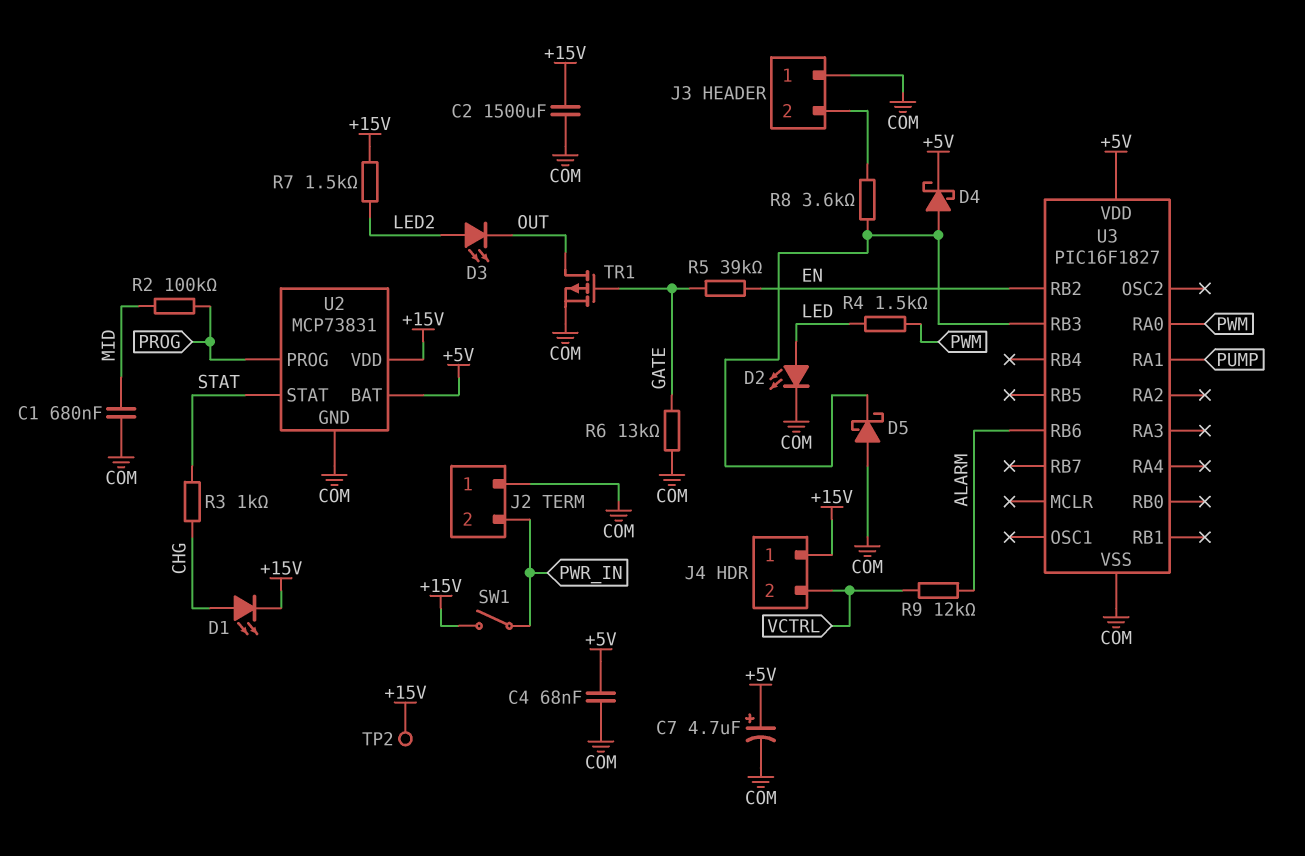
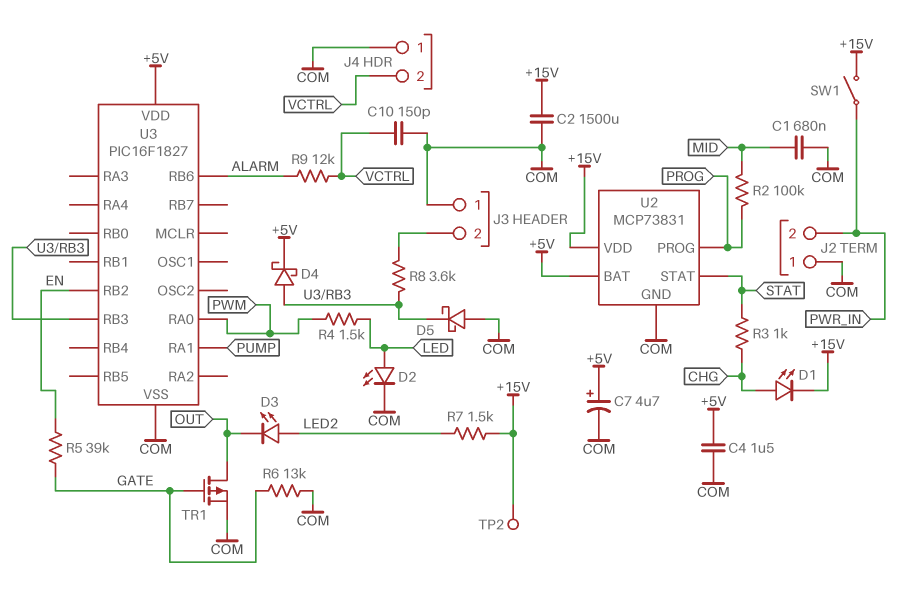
C4: 68nF (+5V, COM) -> 1.5uF (+5V, COM)
C10: none -> 150pF (COM, VCTRL)
J4 pin 1: +15V -> COM

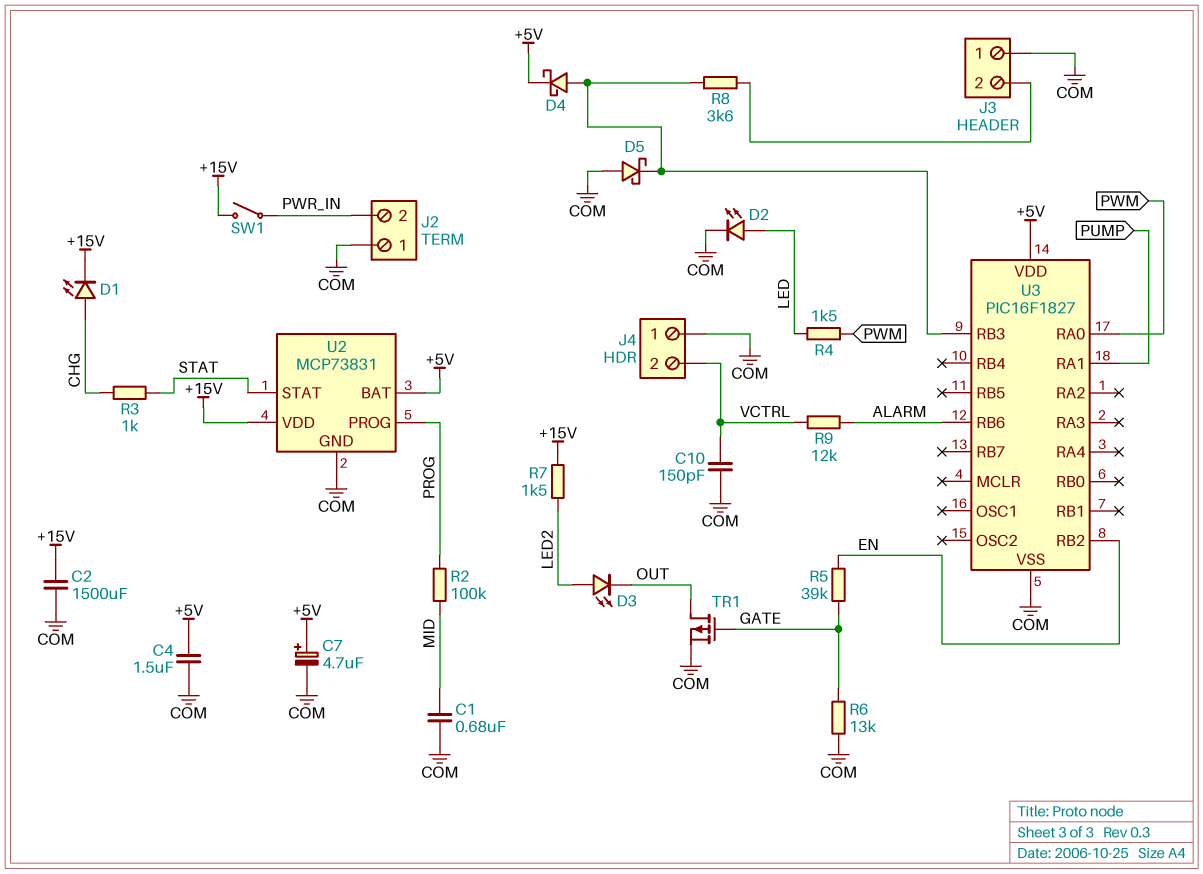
TP2: test point (+15V) -> none

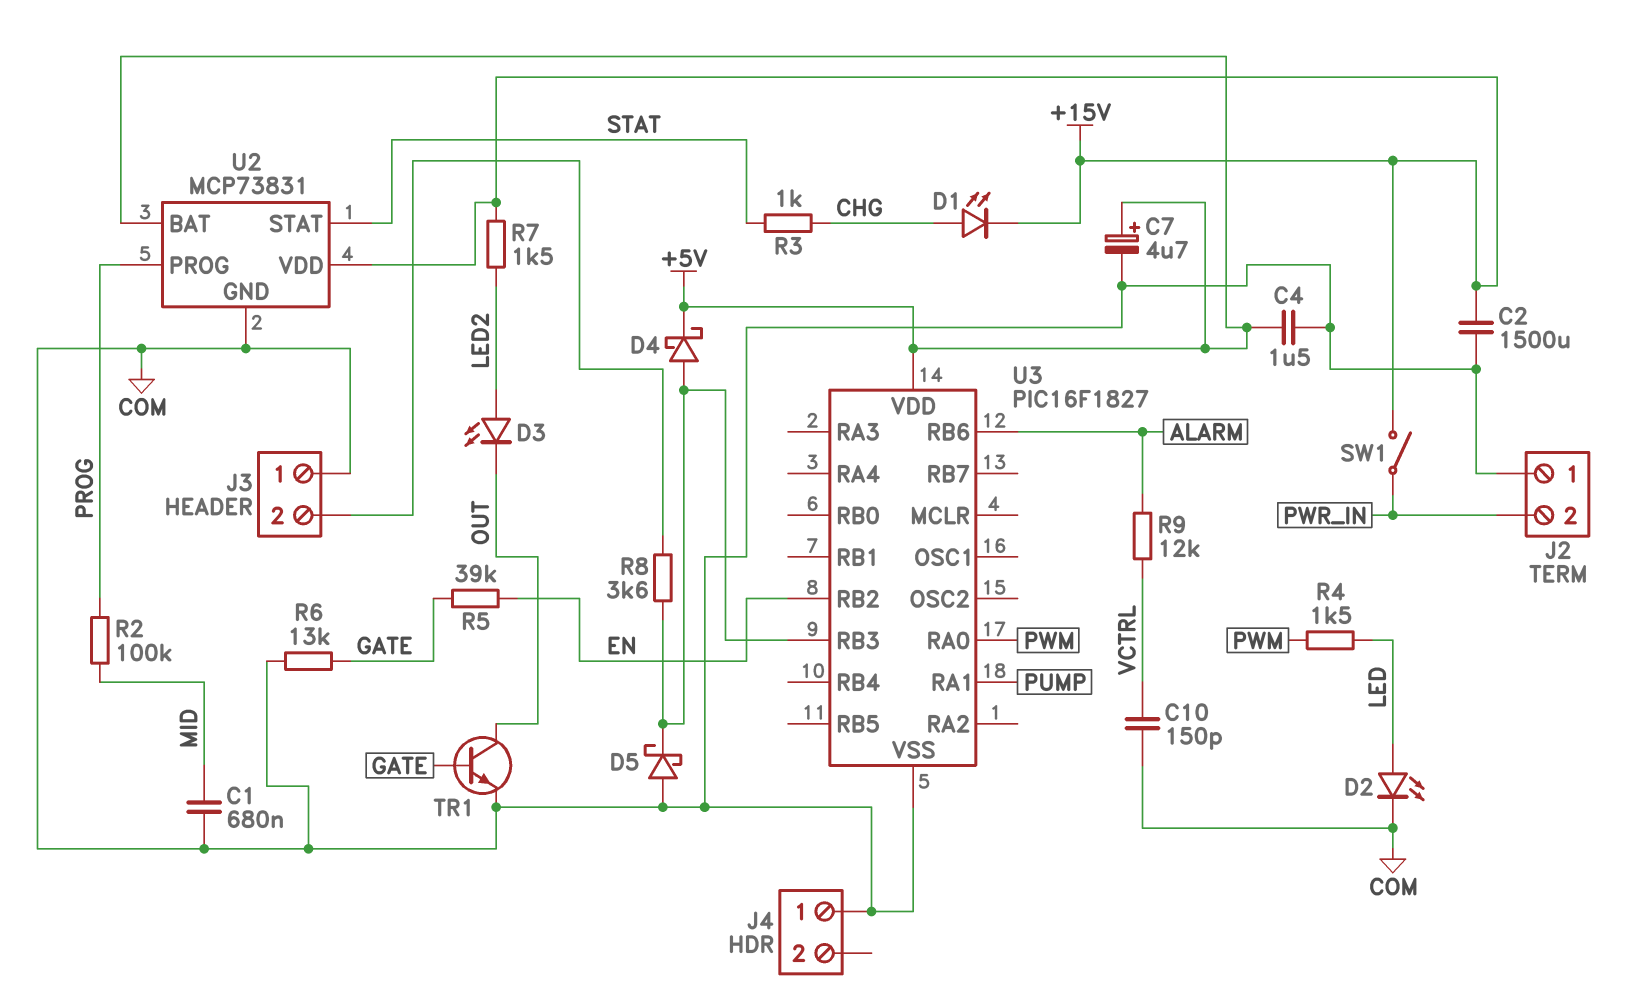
J4 pin 2: VCTRL -> none
TR1: PMOS (G GATE, D OUT, S COM) -> NPN (B GATE, C OUT, E COM)

